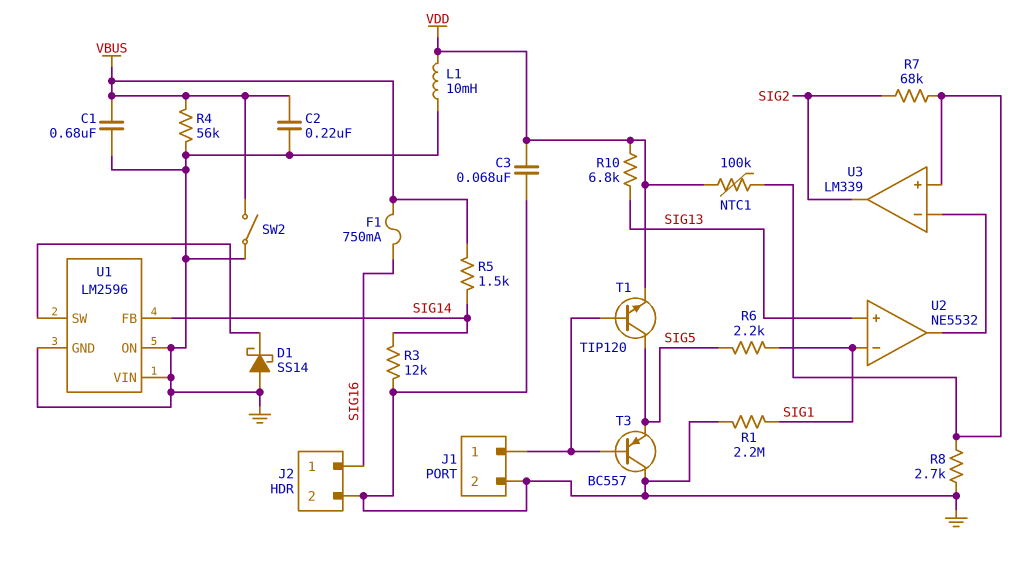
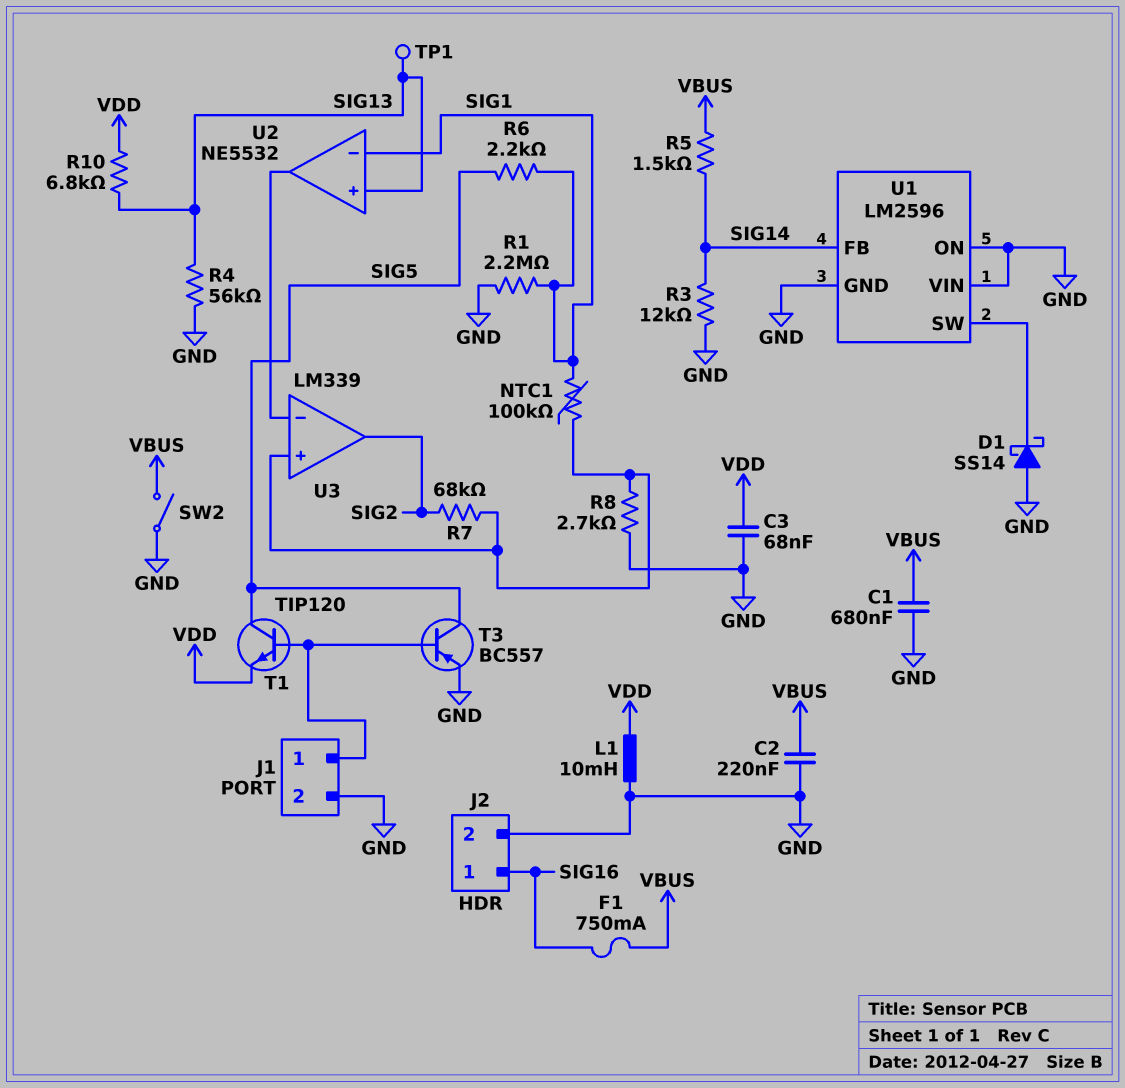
NTC1: 100k (U3/in+, VDD) -> 100k (SIG1, U3/in+)
R4: 56k (GND, VBUS) -> 56k (GND, SIG13)
T3: PNP BC557 (B J1/1, C GND, E SIG5) -> PNP BC557 (B J1/1, C SIG5, E GND)
TP1: none -> test point (SIG13)

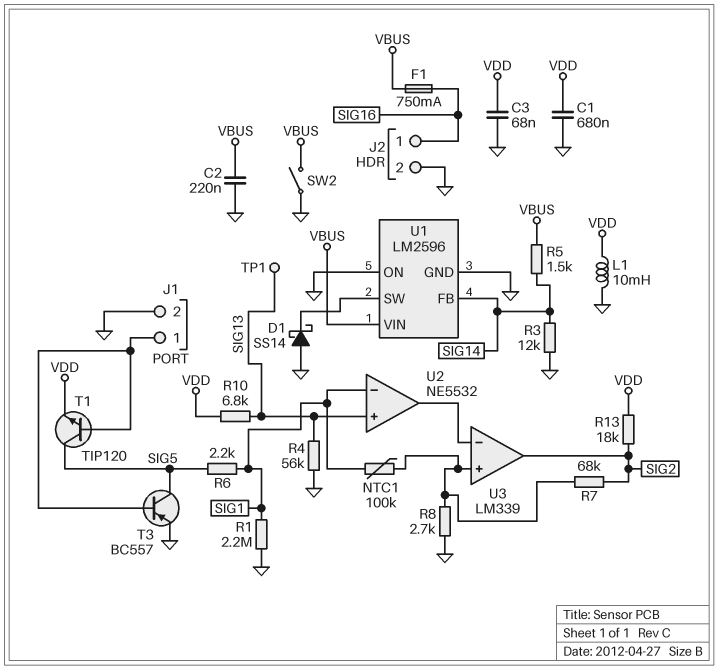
C1: 680nF (GND, VBUS) -> 680nF (GND, VDD)
R13: none -> 18k (SIG2, VDD)
U1 pin VIN: GND -> VBUS

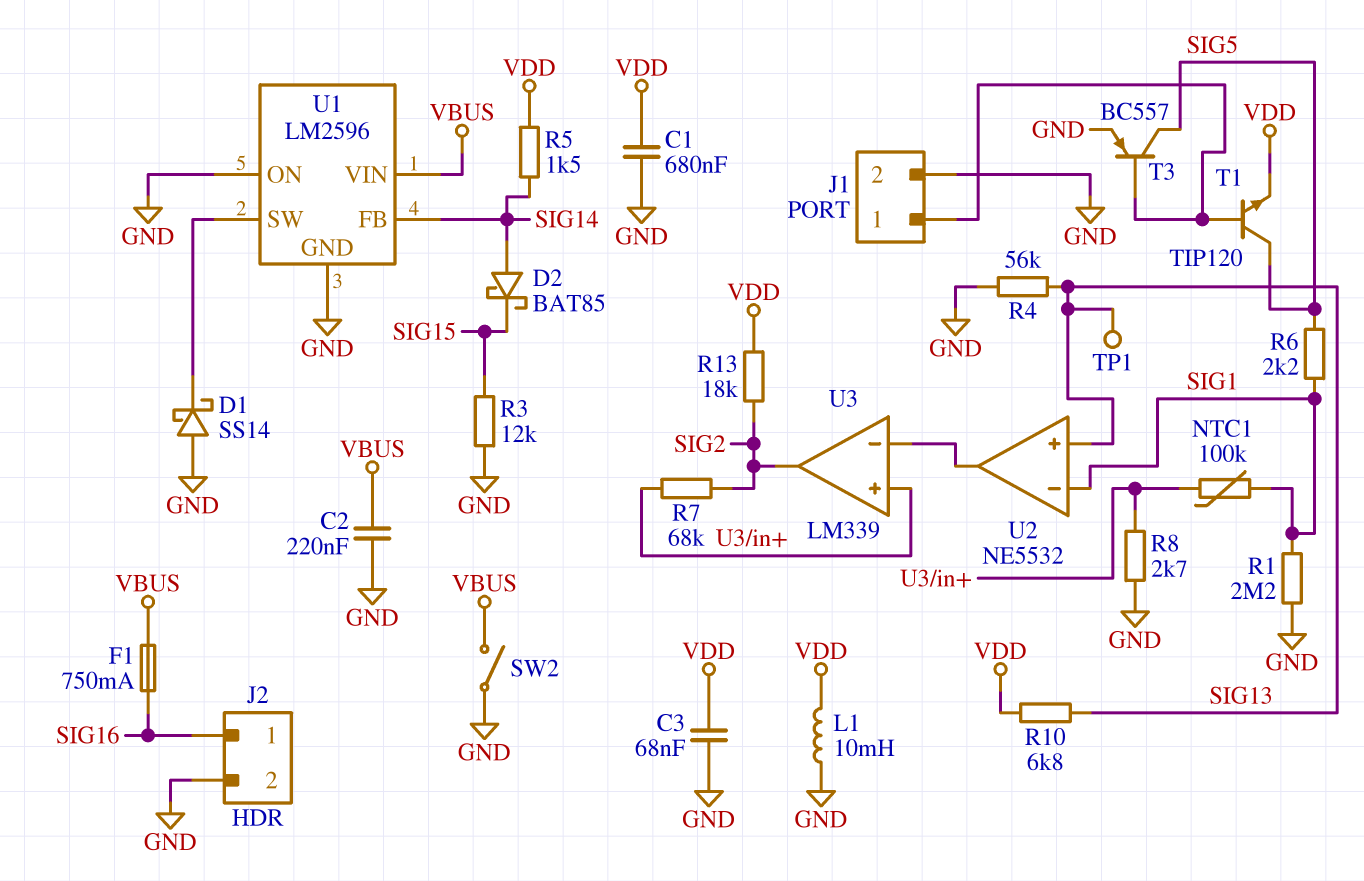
D2: none -> schottky BAT85 (A SIG14, K SIG15)
R3: 12k (GND, SIG14) -> 12k (GND, SIG15)
R5: 1.5k (SIG14, VBUS) -> 1.5k (SIG14, VDD)

